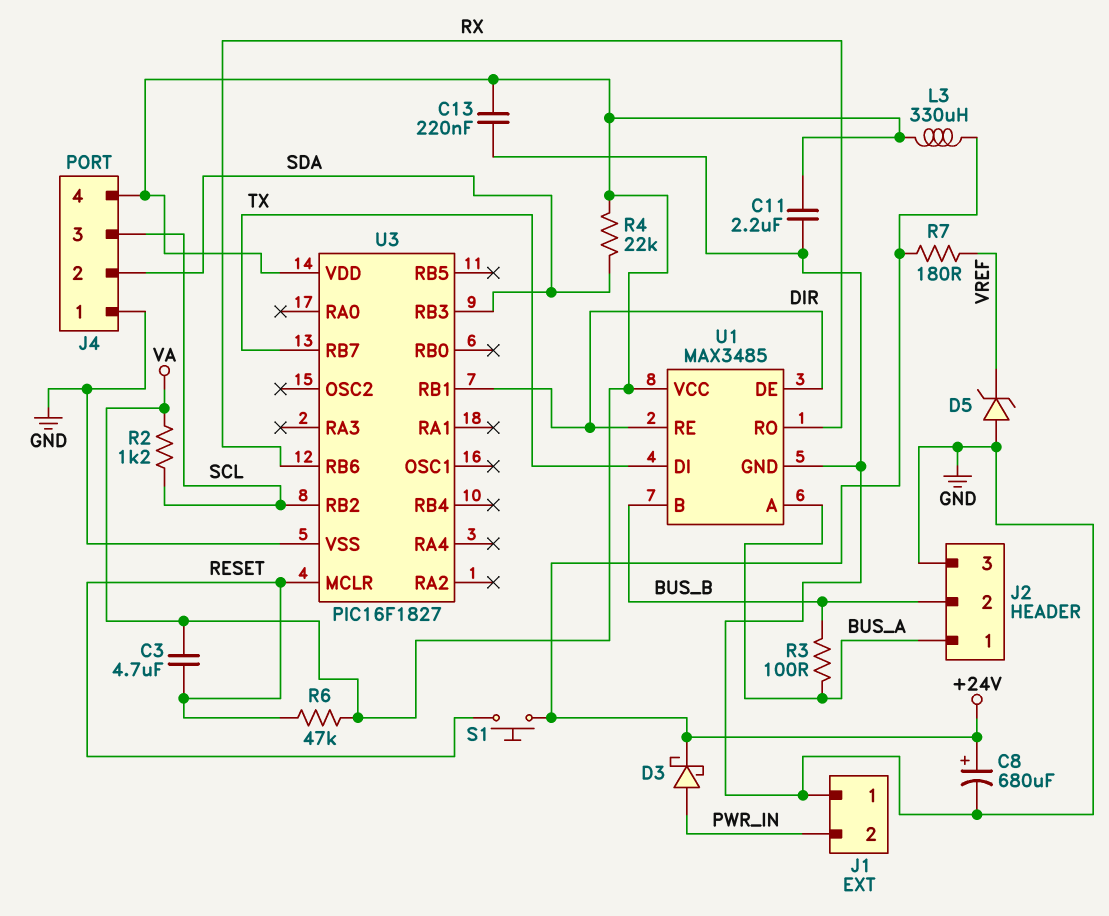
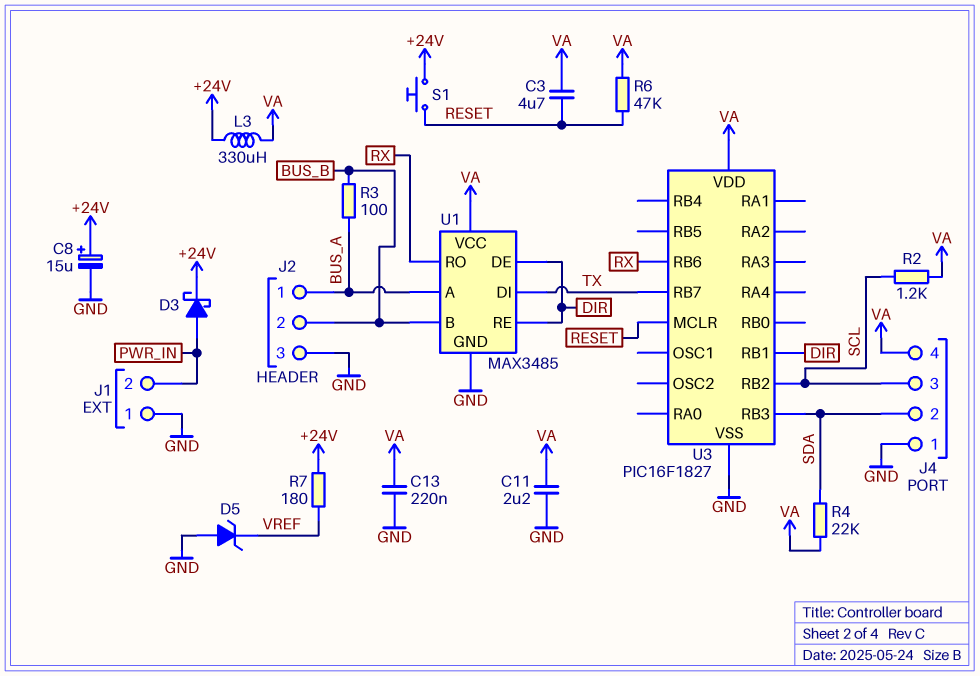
C8: 680uF (plus +24V, minus GND) -> 15uF (plus +24V, minus GND)

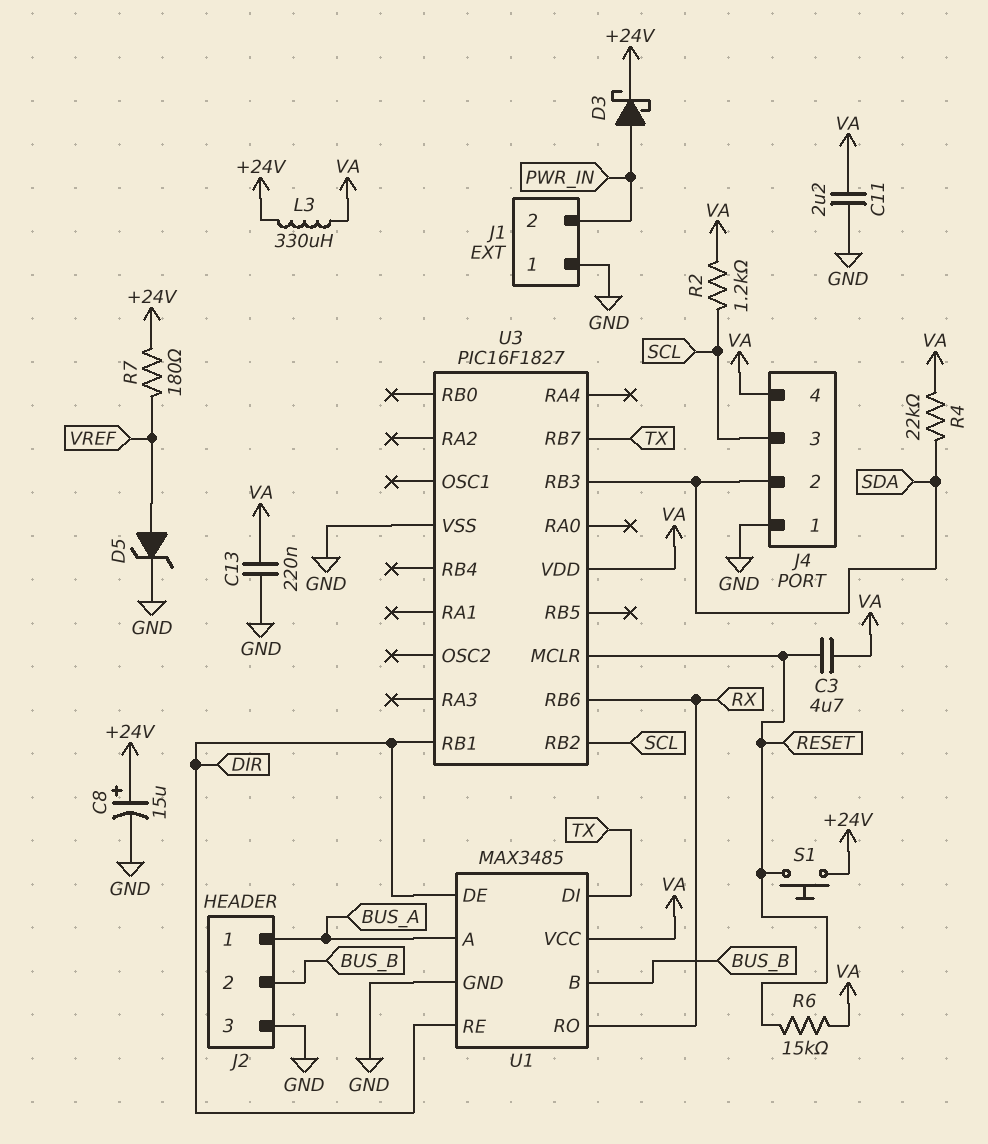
D5: zener (A GND, K VREF) -> zener (A VREF, K GND)
R3: 100 (BUS_A, BUS_B) -> none
R6: 47k (RESET, VA) -> 15k (RESET, VA)

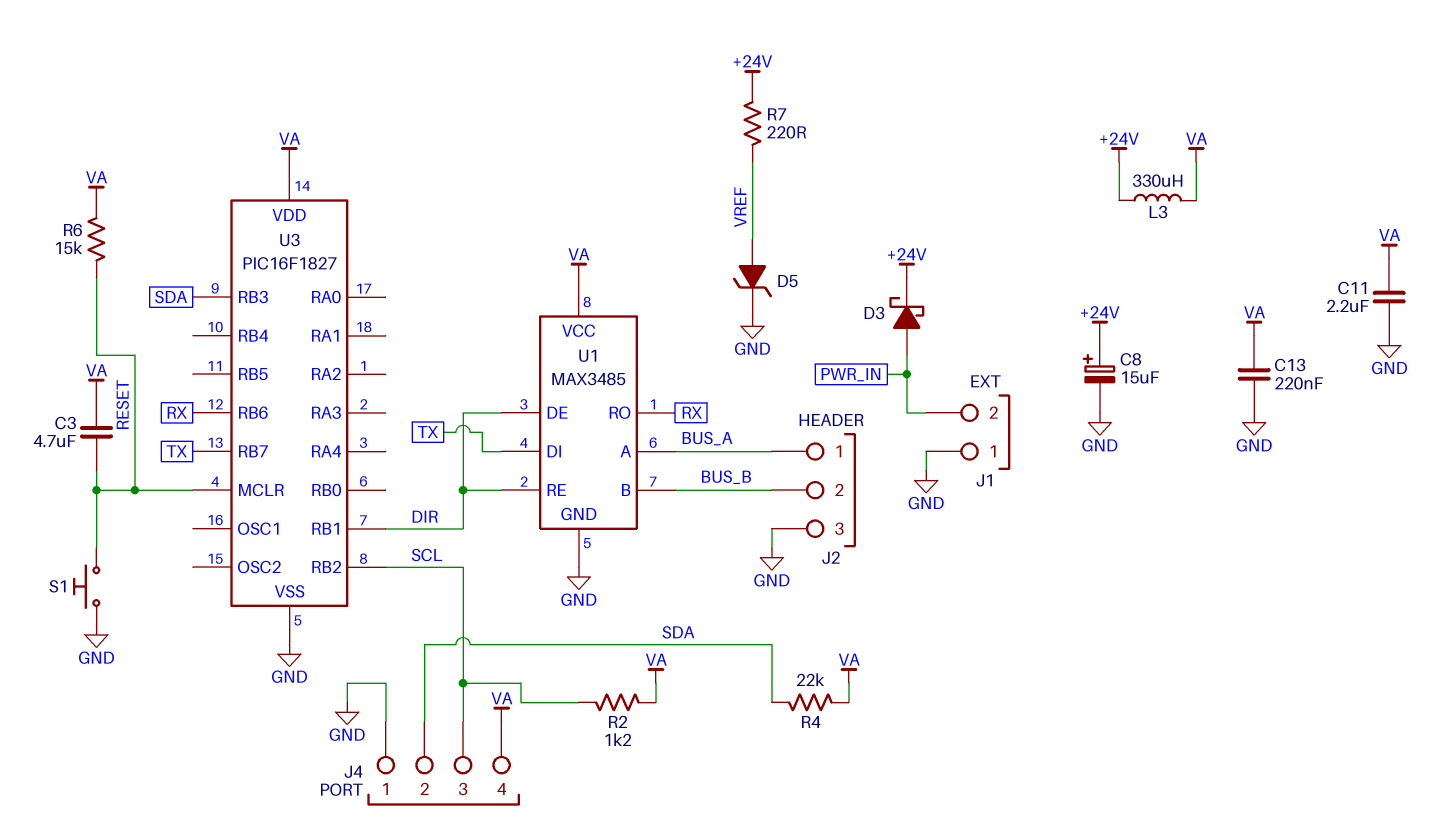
R7: 180 (+24V, VREF) -> 220 (+24V, VREF)
S1: button (+24V, RESET) -> button (GND, RESET)

